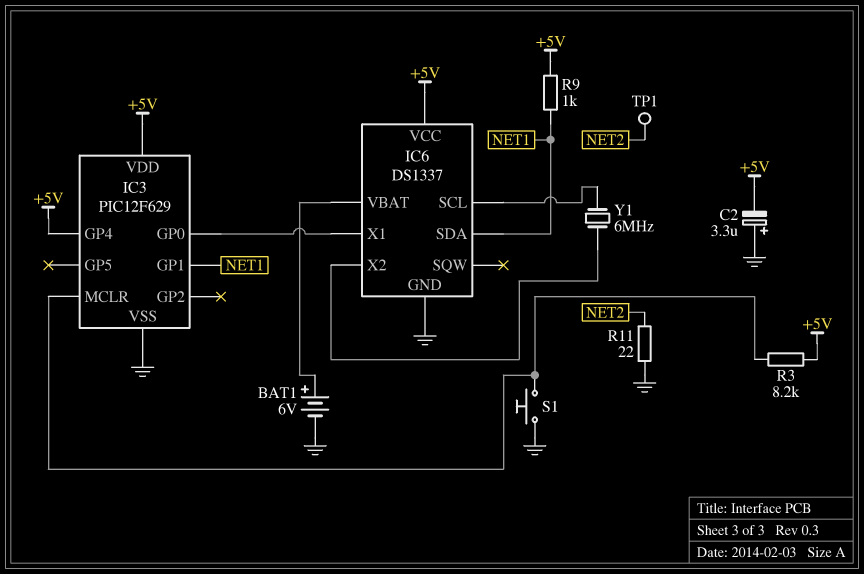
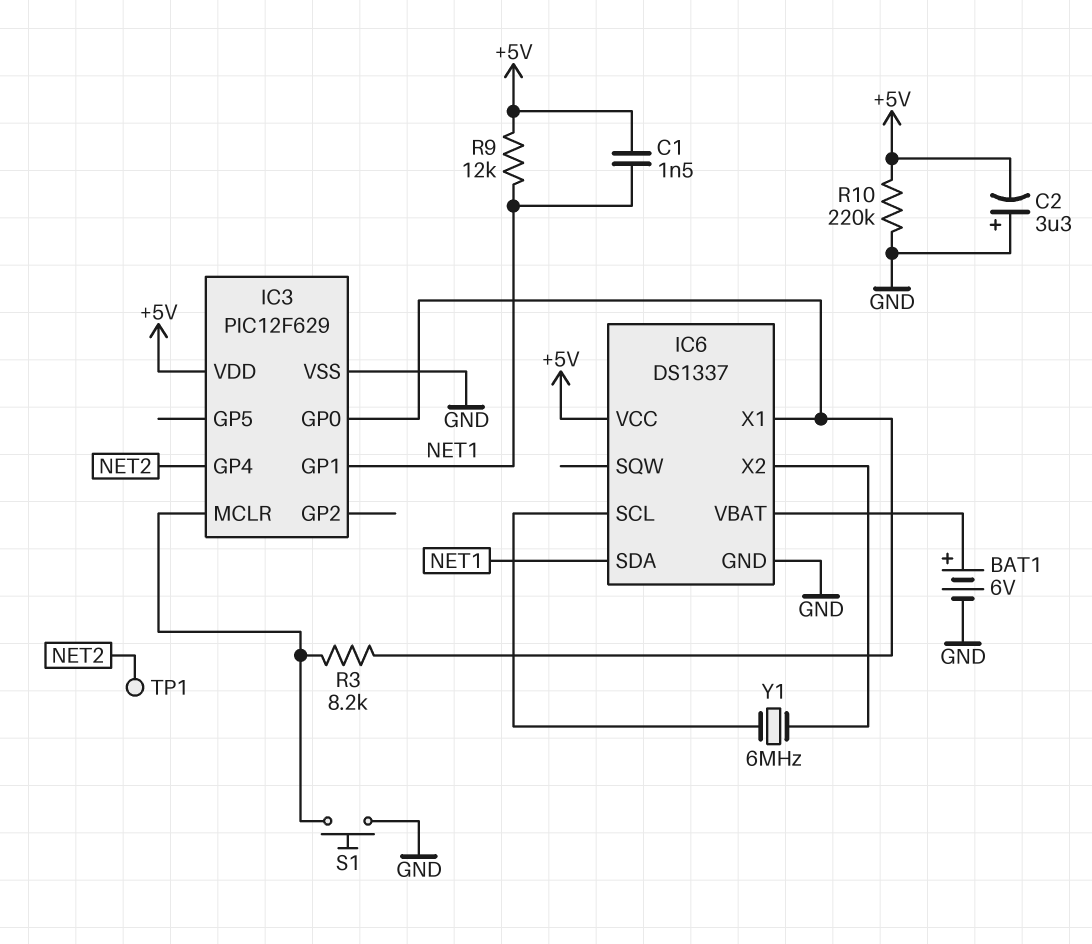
C1: none -> 1.5nF (+5V, NET1)
IC3 pin GP4: +5V -> NET2
R3: 8.2k (+5V, IC3/MCLR) -> 8.2k (IC3/GP0, IC3/MCLR)
R9: 1k (+5V, NET1) -> 12k (+5V, NET1)
R10: none -> 220k (+5V, GND)
R11: 22 (GND, NET2) -> none

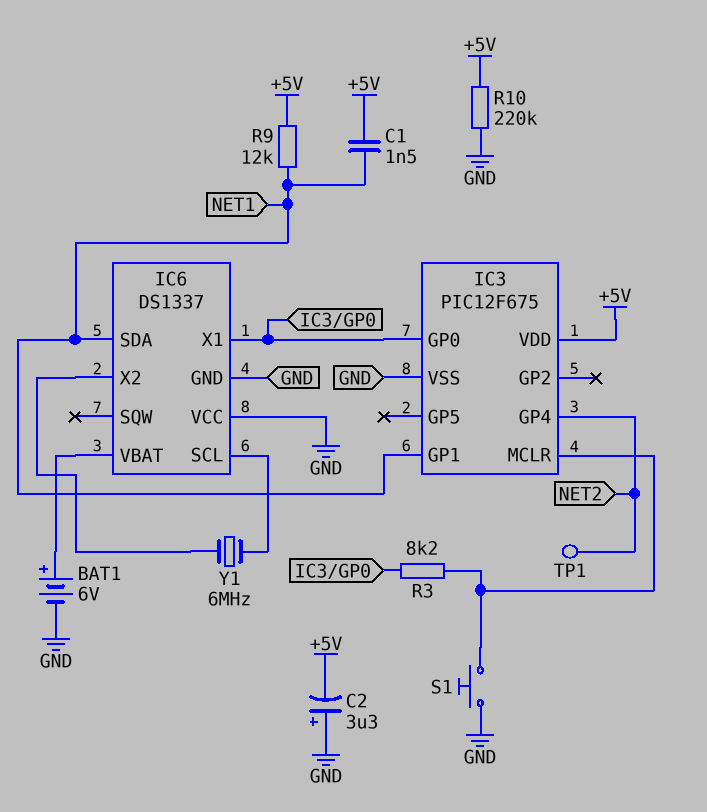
IC3: PIC12F629 -> PIC12F675
IC6 pin VCC: +5V -> GND

